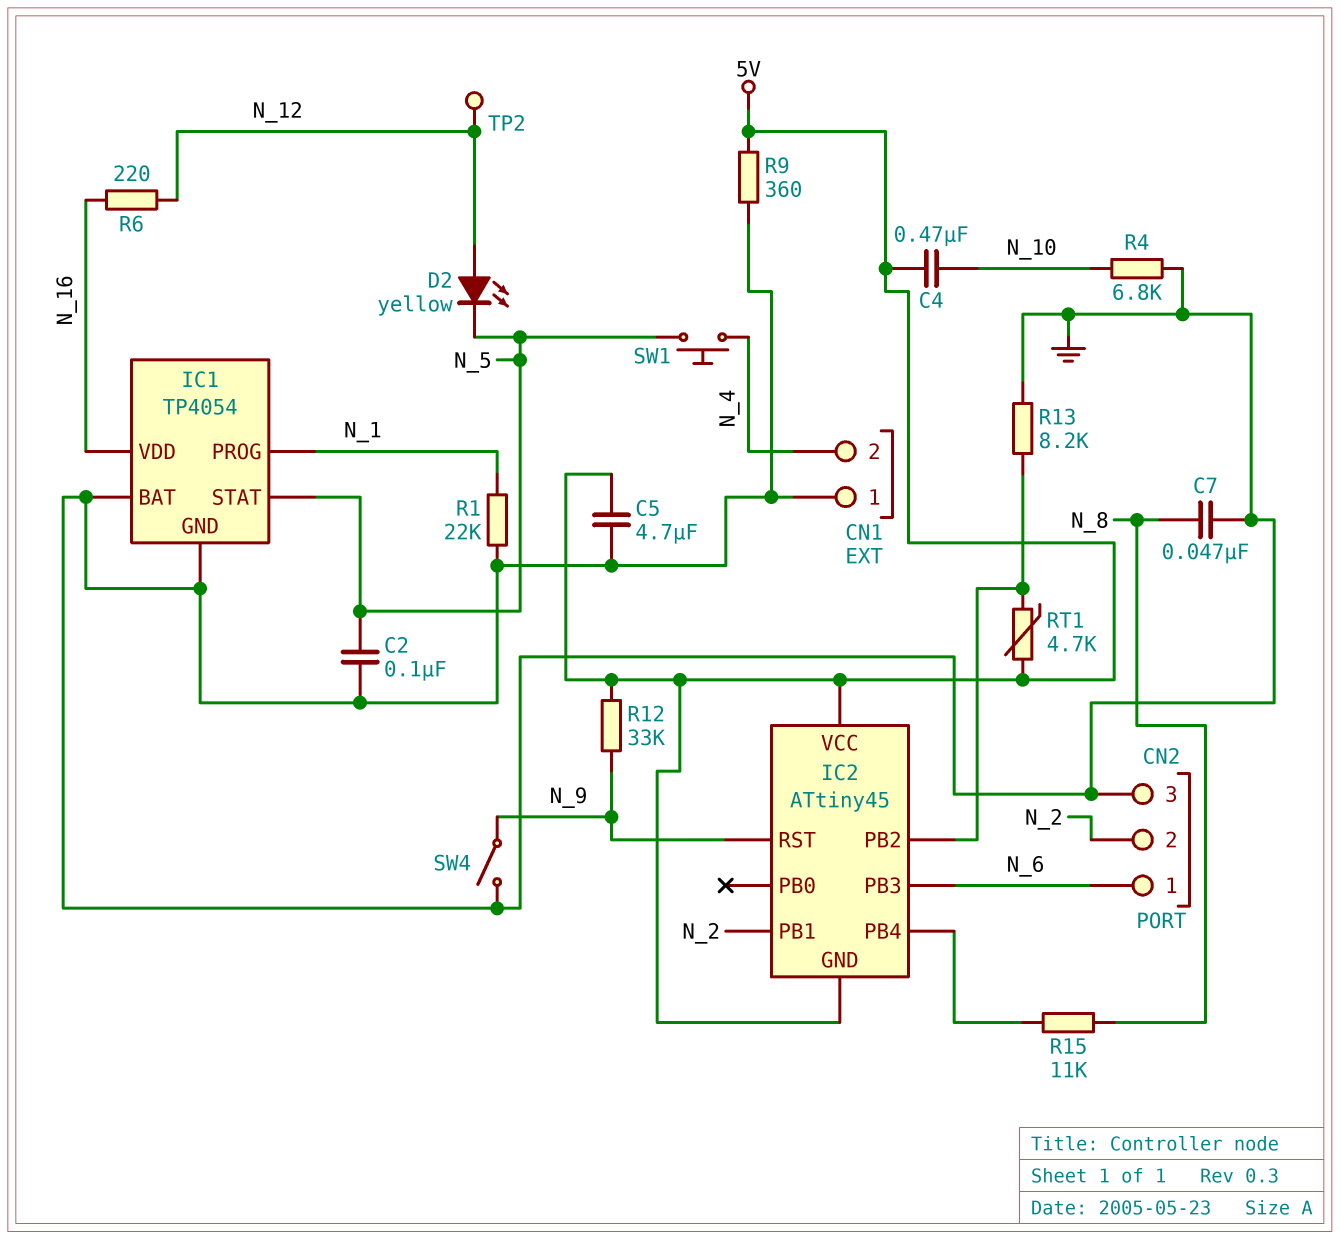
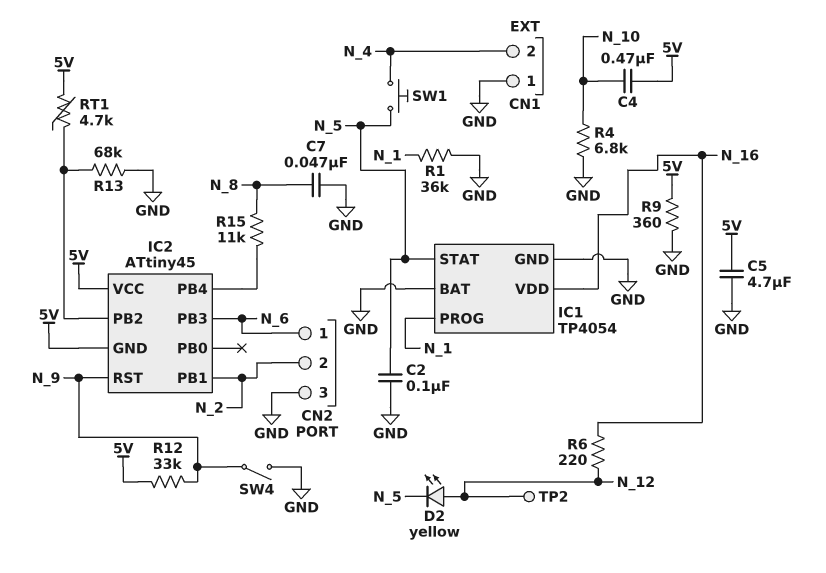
R1: 22k (GND, N_1) -> 36k (GND, N_1)
R13: 8.2k (GND, IC2/PB2) -> 68k (GND, IC2/PB2)

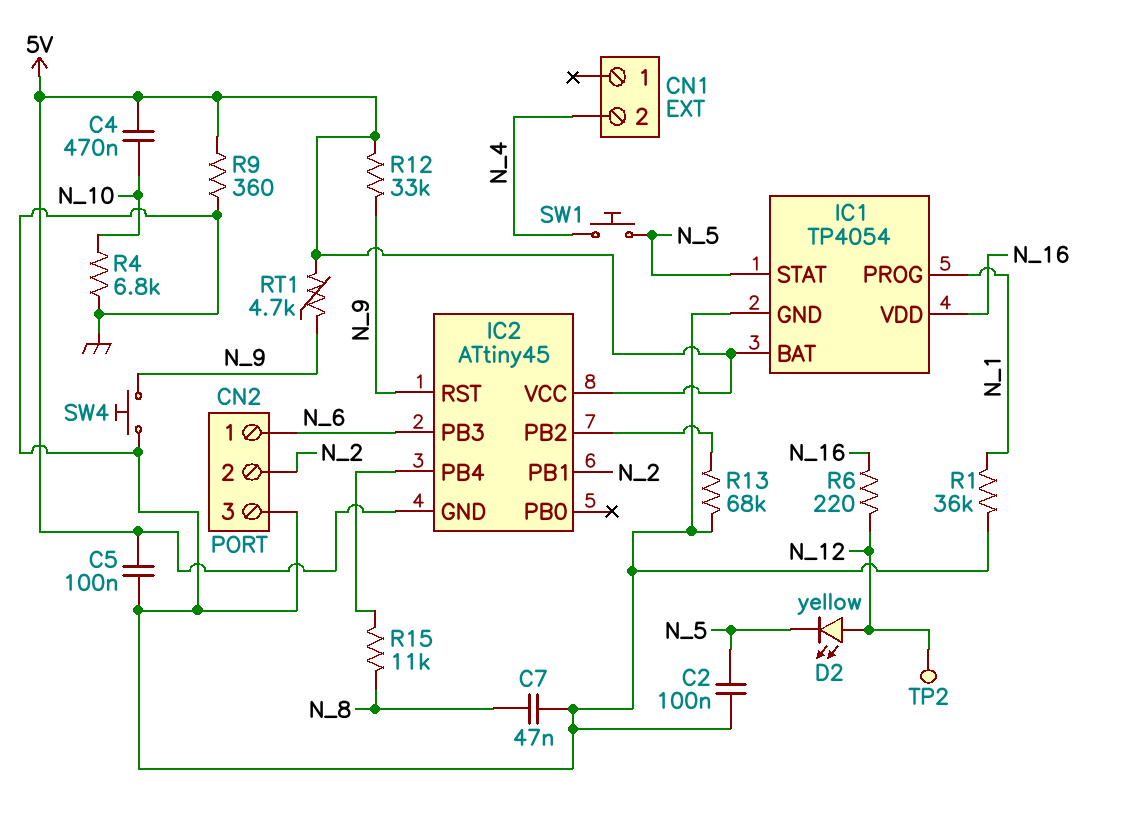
C5: 4.7uF (5V, GND) -> 100nF (5V, GND)
CN1 pin 1: GND -> none
IC1 pin BAT: GND -> 5V
RT1: 4.7k (5V, IC2/PB2) -> 4.7k (5V, N_9)
SW4: switch (GND, N_9) -> button (GND, N_9)

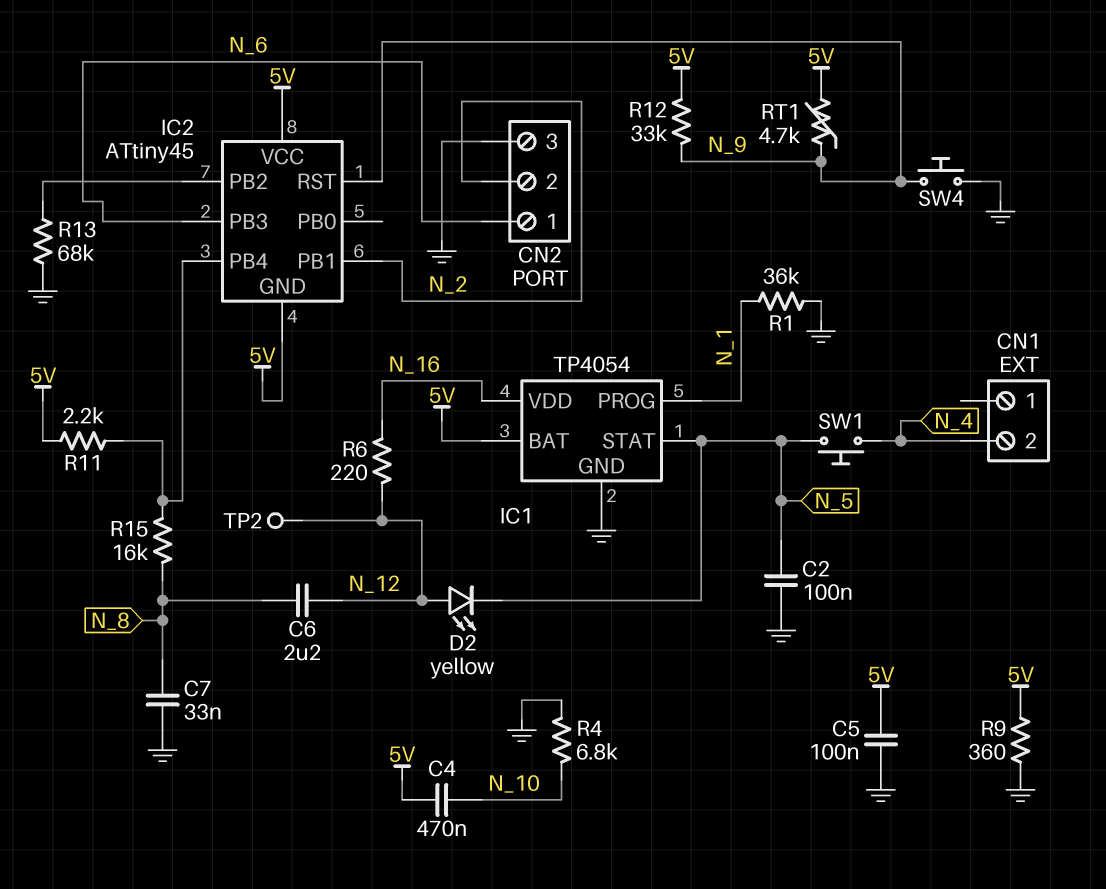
C6: none -> 2.2uF (N_8, N_12)
C7: 47nF (GND, N_8) -> 33nF (GND, N_8)
R11: none -> 2.2k (5V, IC2/PB4)
R15: 11k (IC2/PB4, N_8) -> 16k (IC2/PB4, N_8)

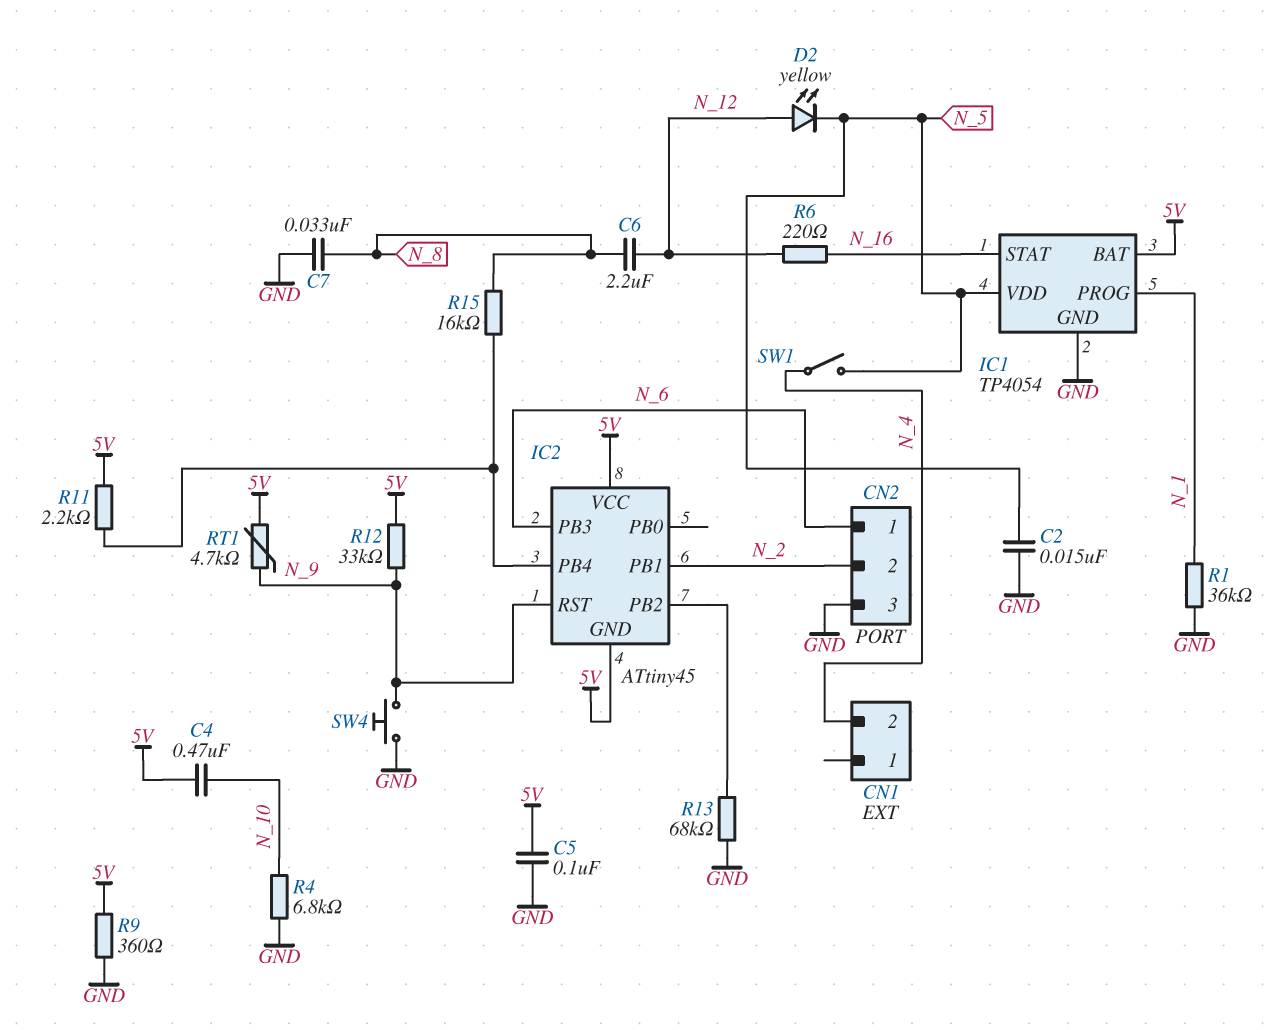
C2: 100nF (GND, N_5) -> 15nF (GND, N_5)
IC1 pin STAT: N_5 -> N_16
IC1 pin VDD: N_16 -> N_5
SW1: button (N_4, N_5) -> switch (N_4, N_5)
TP2: test point (N_12) -> none

